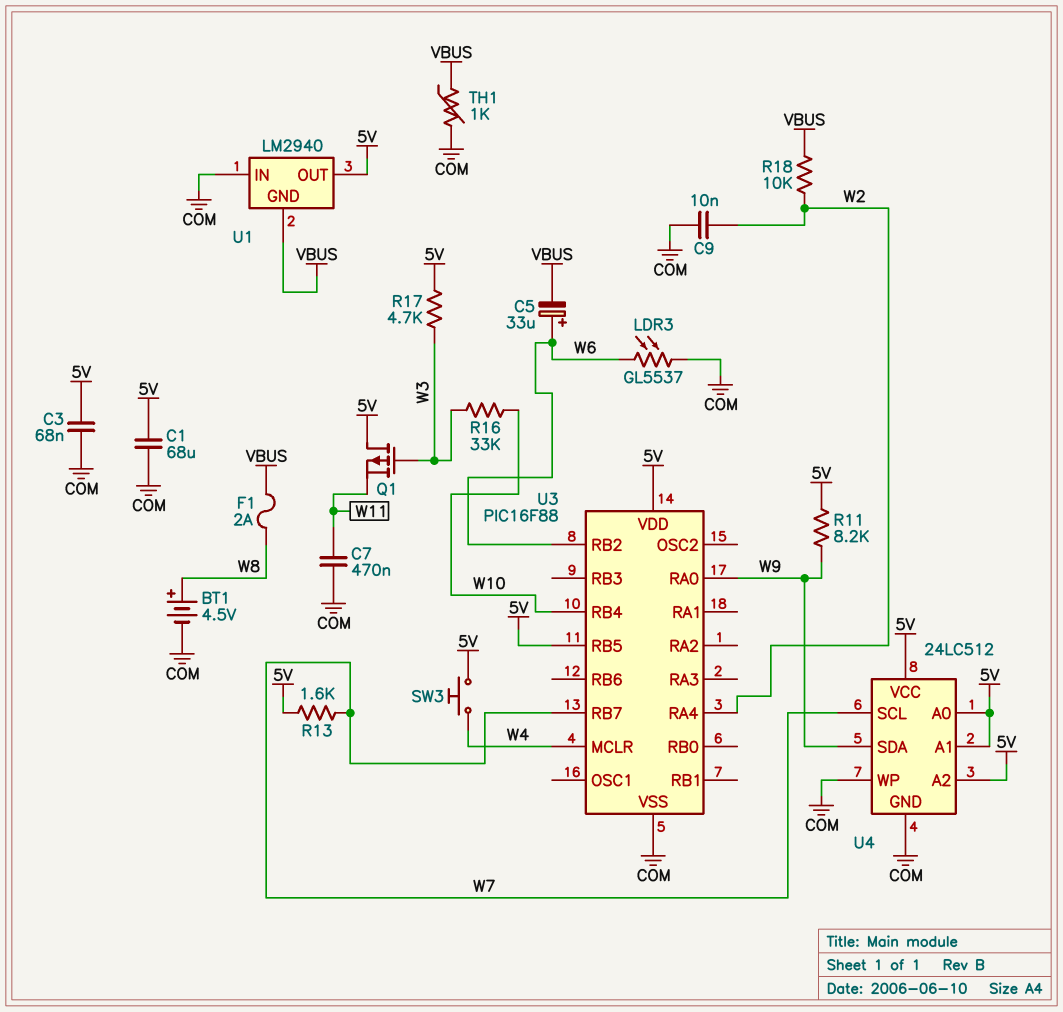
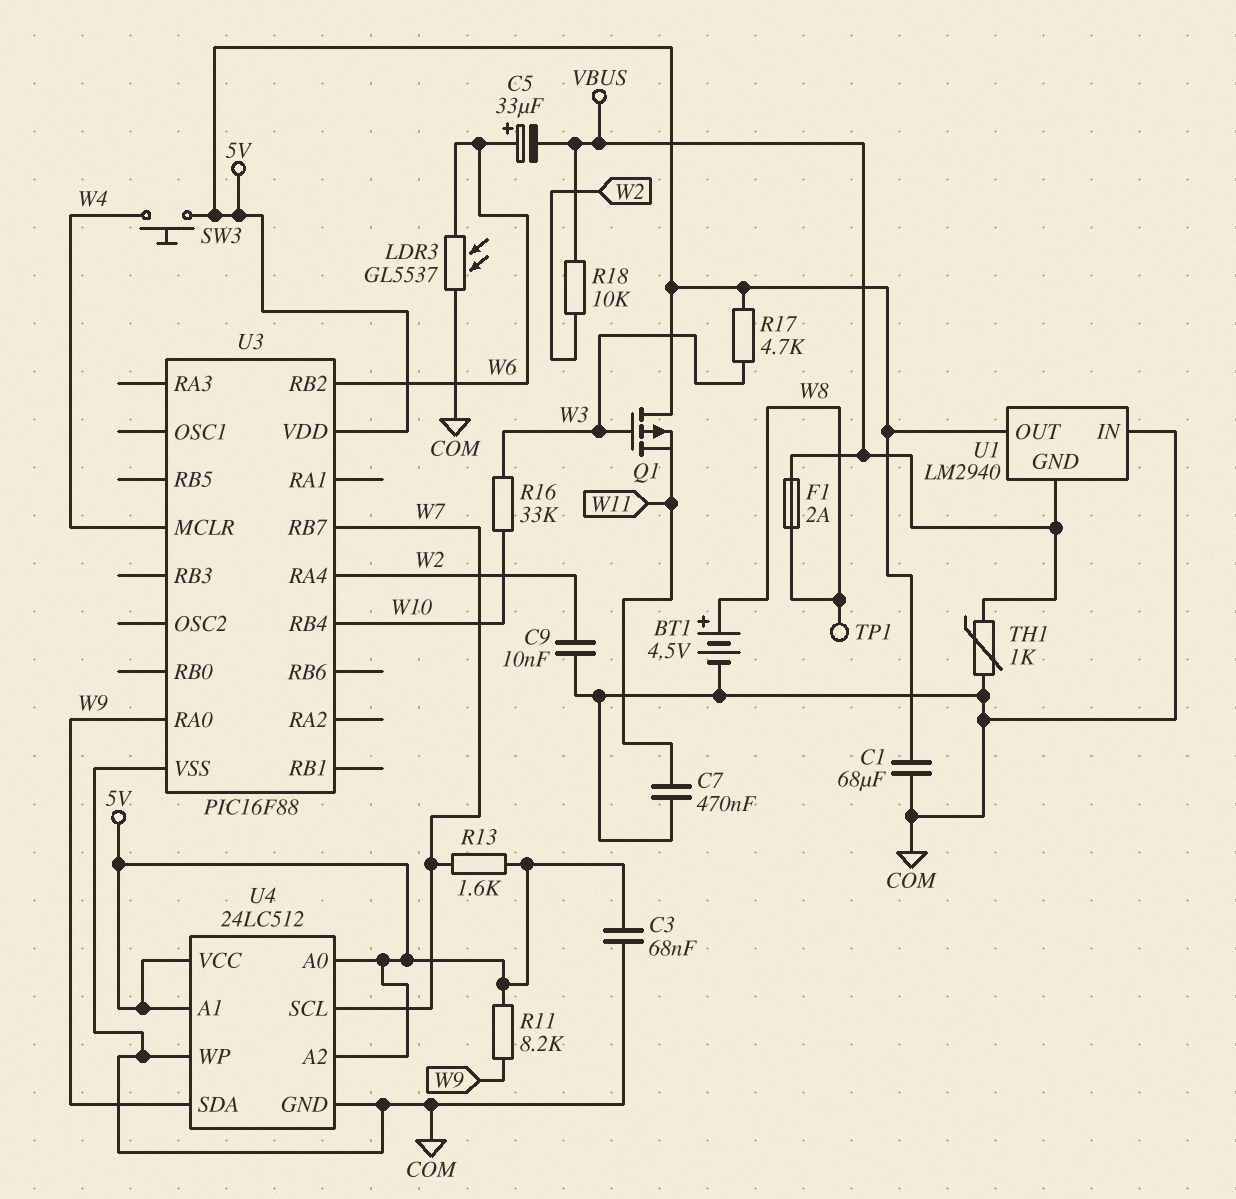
TP1: none -> test point (W8)
U3 pin RB5: 5V -> none

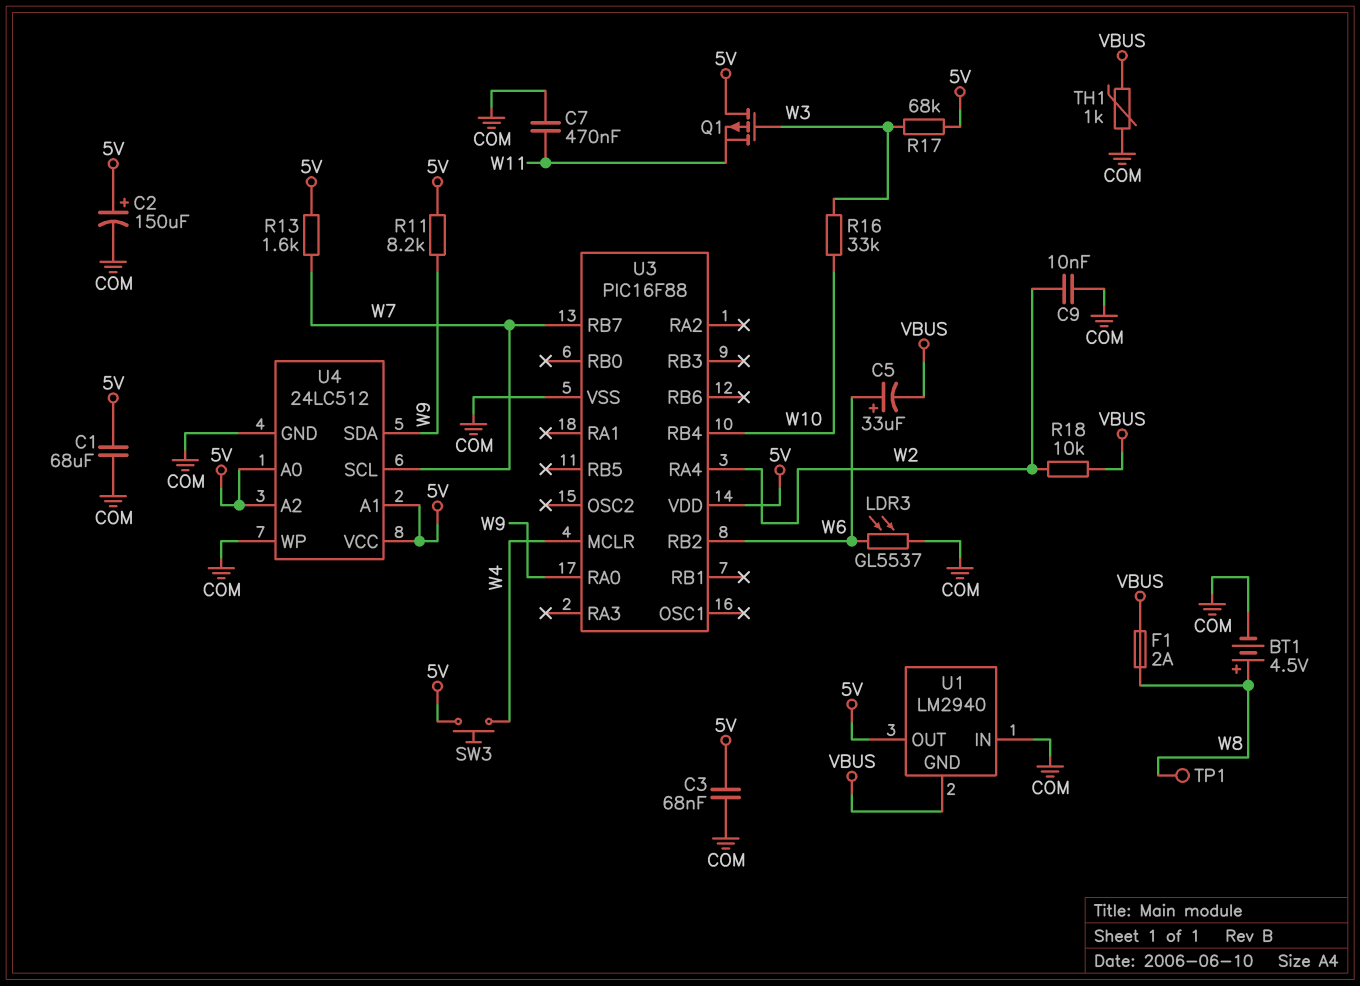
C2: none -> 150uF (plus 5V, minus COM)
R17: 4.7k (5V, W3) -> 68k (5V, W3)

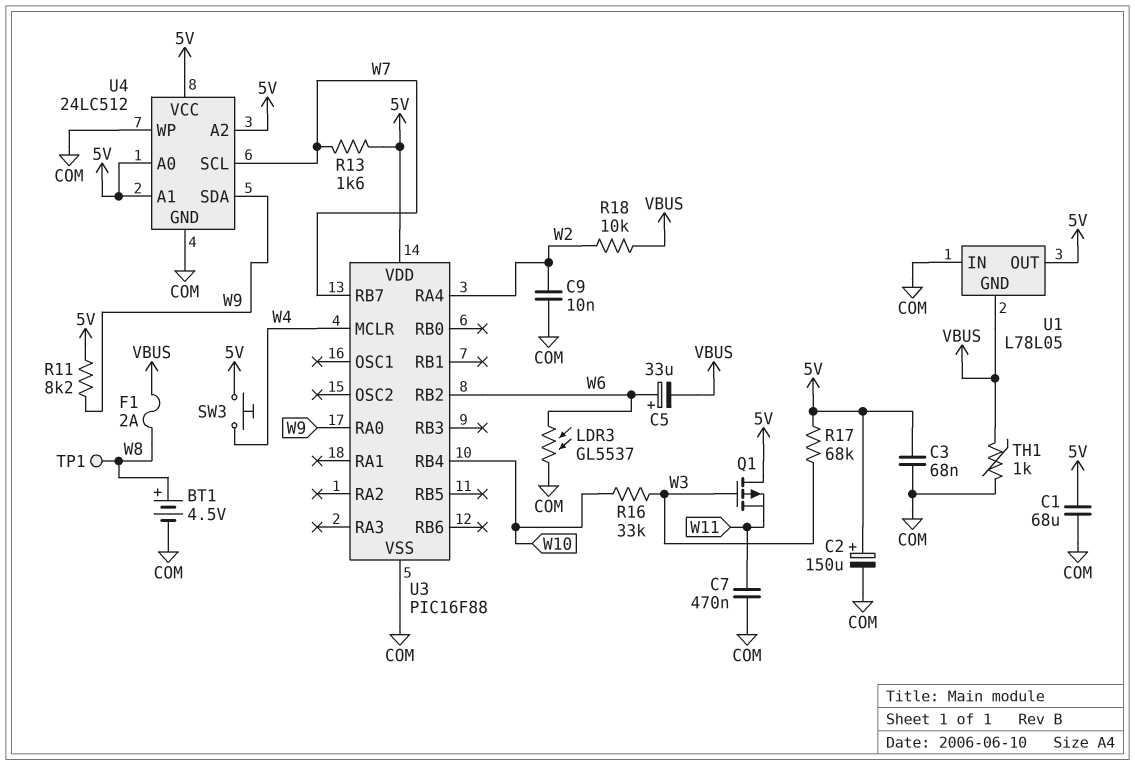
U1: LM2940 -> L78L05

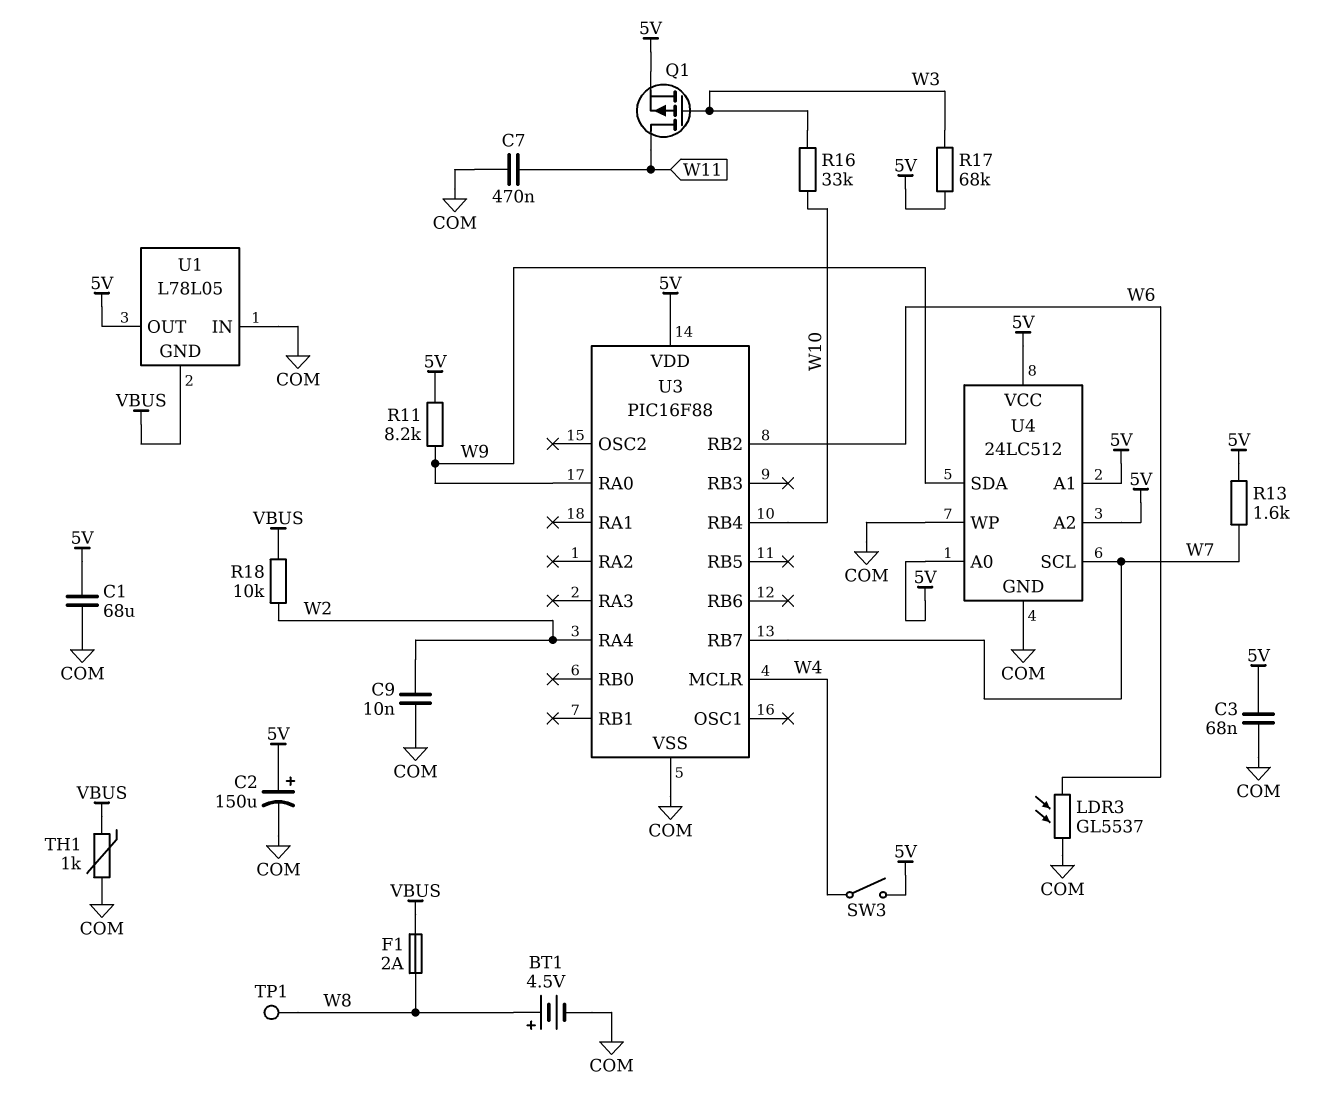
C5: 33uF (plus W6, minus VBUS) -> none
Q1: PMOS (G W3, D 5V, S W11) -> PMOS (G W3, D W11, S 5V)
SW3: button (5V, W4) -> switch (5V, W4)

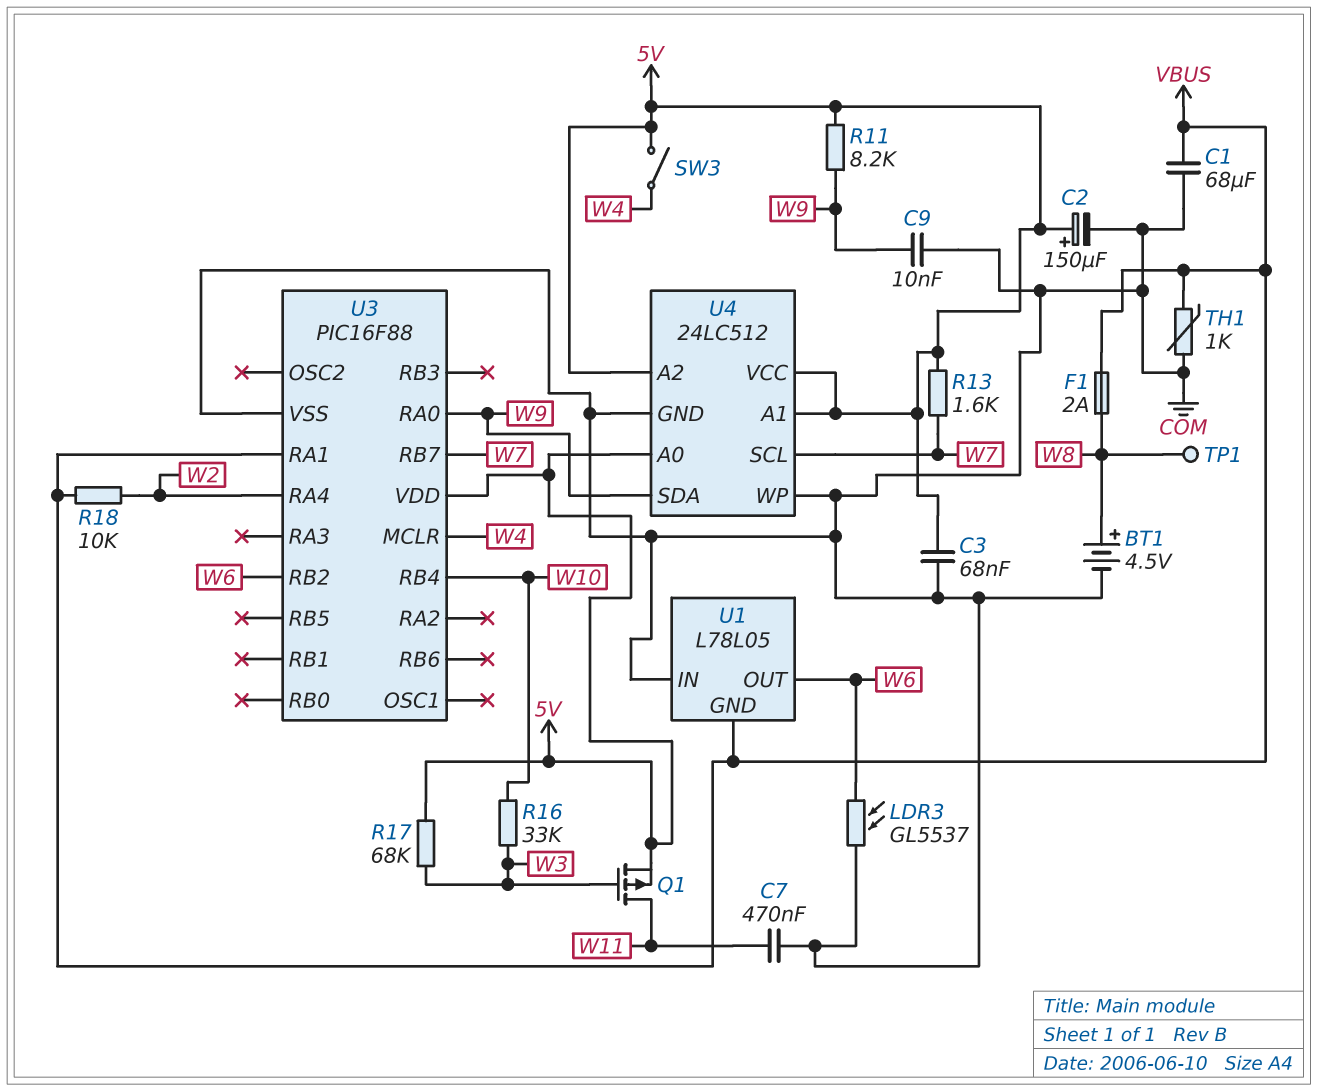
C1: 68uF (5V, COM) -> 68uF (COM, VBUS)
C9: 10nF (COM, W2) -> 10nF (COM, W9)
U1 pin OUT: 5V -> W6
U3 pin RA1: none -> VBUS

